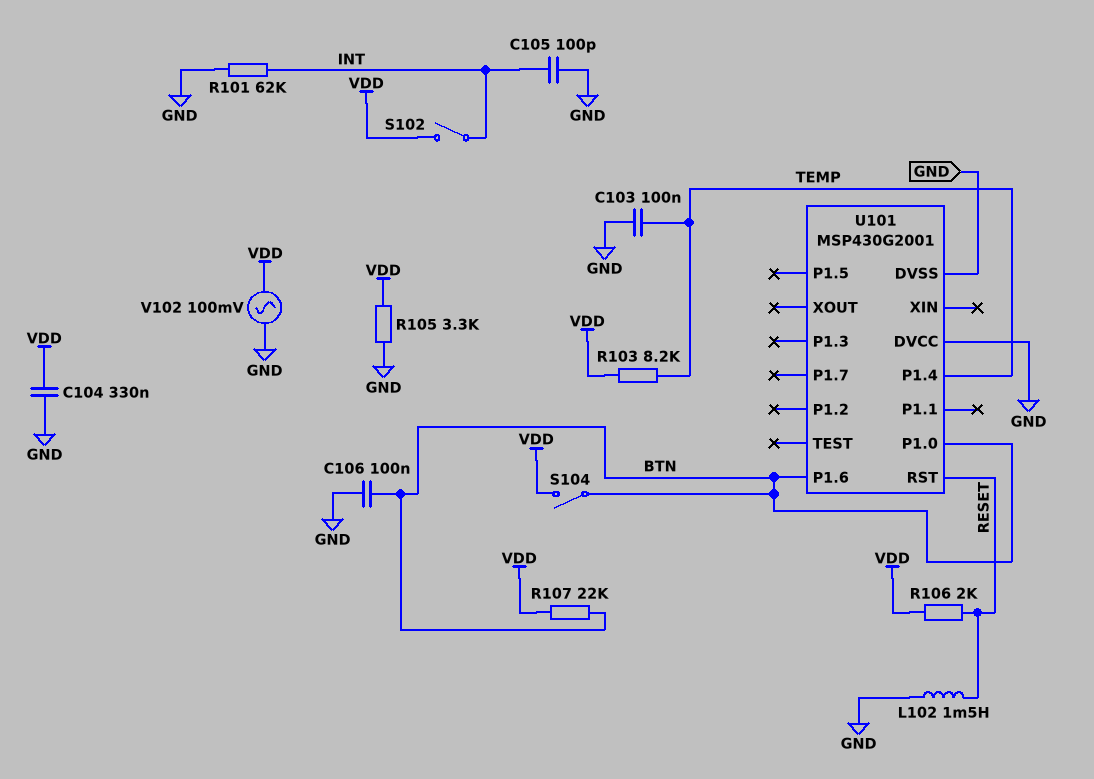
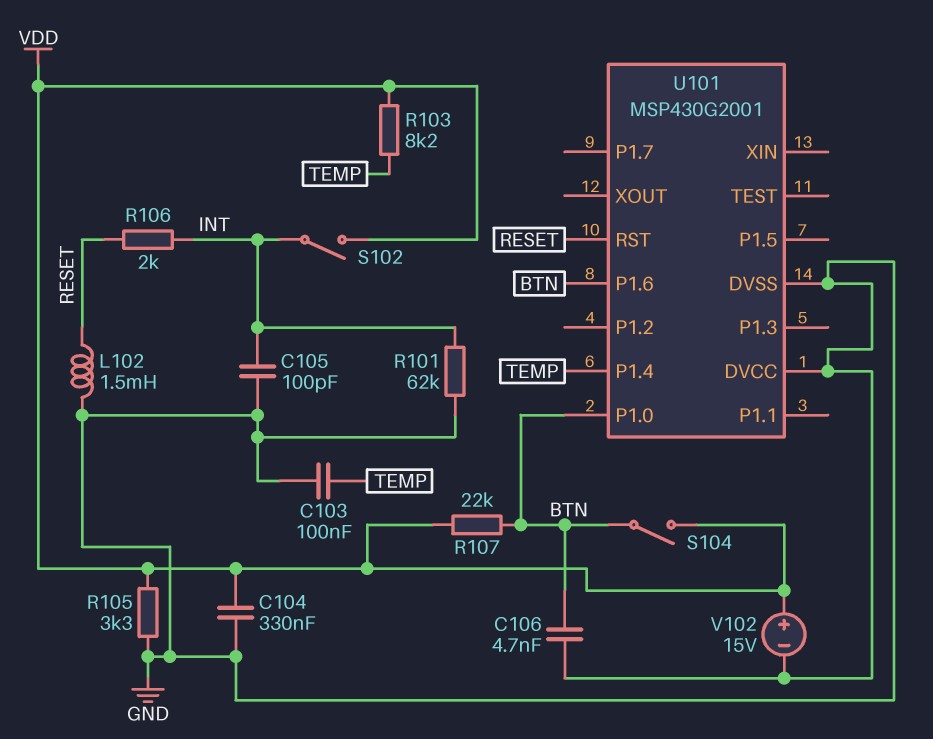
C106: 100nF (BTN, GND) -> 4.7nF (BTN, GND)
R106: 2k (RESET, VDD) -> 2k (INT, RESET)
V102: AC 100mV (GND, VDD) -> 15V (plus VDD, minus GND)

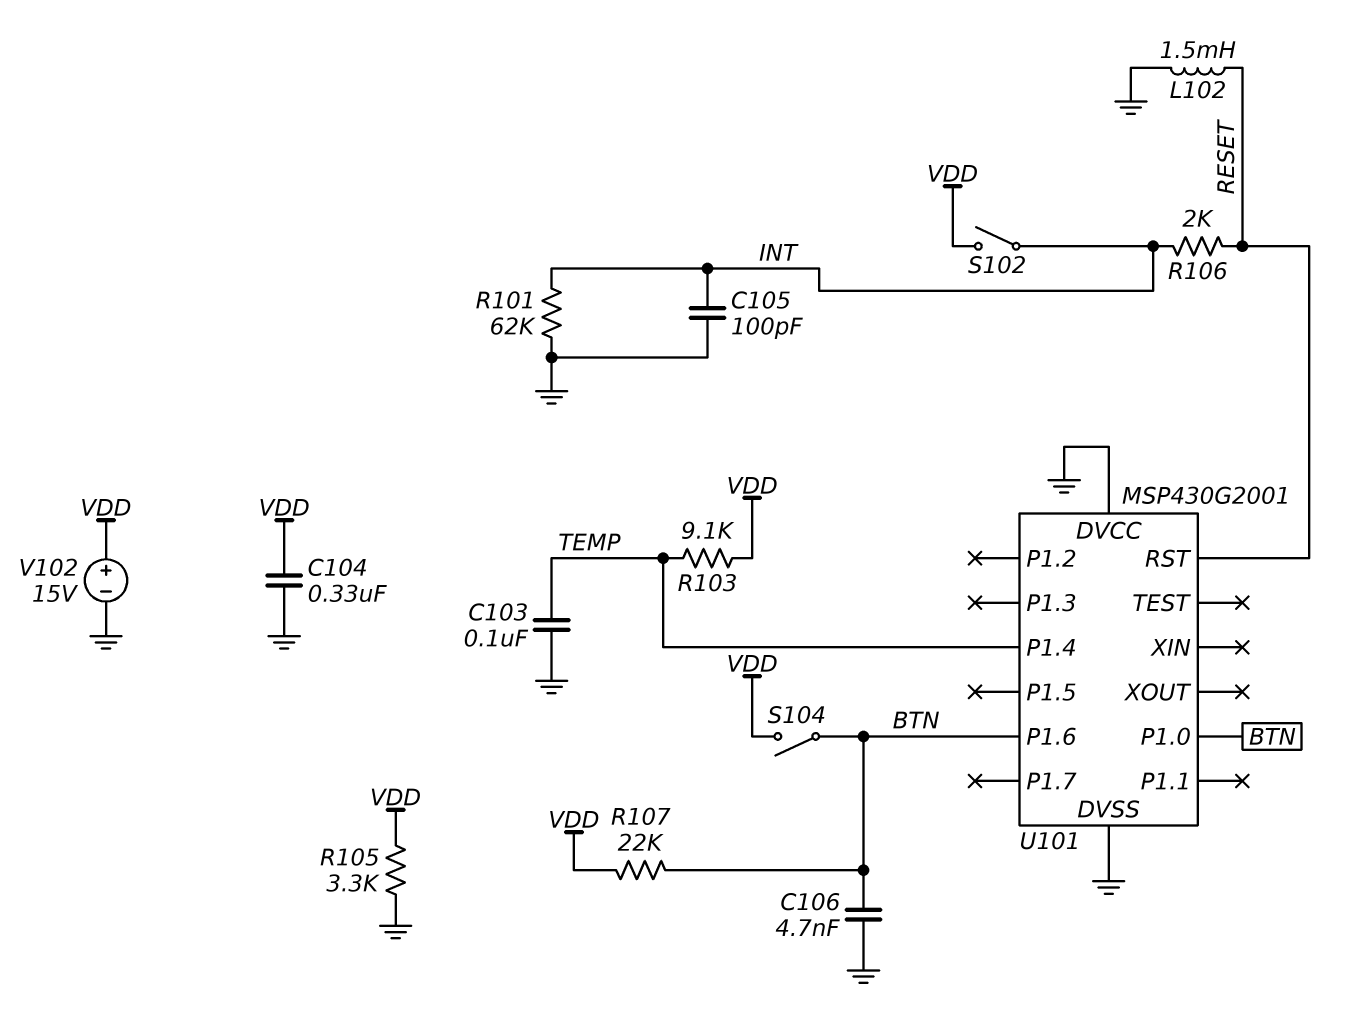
R103: 8.2k (TEMP, VDD) -> 9.1k (TEMP, VDD)

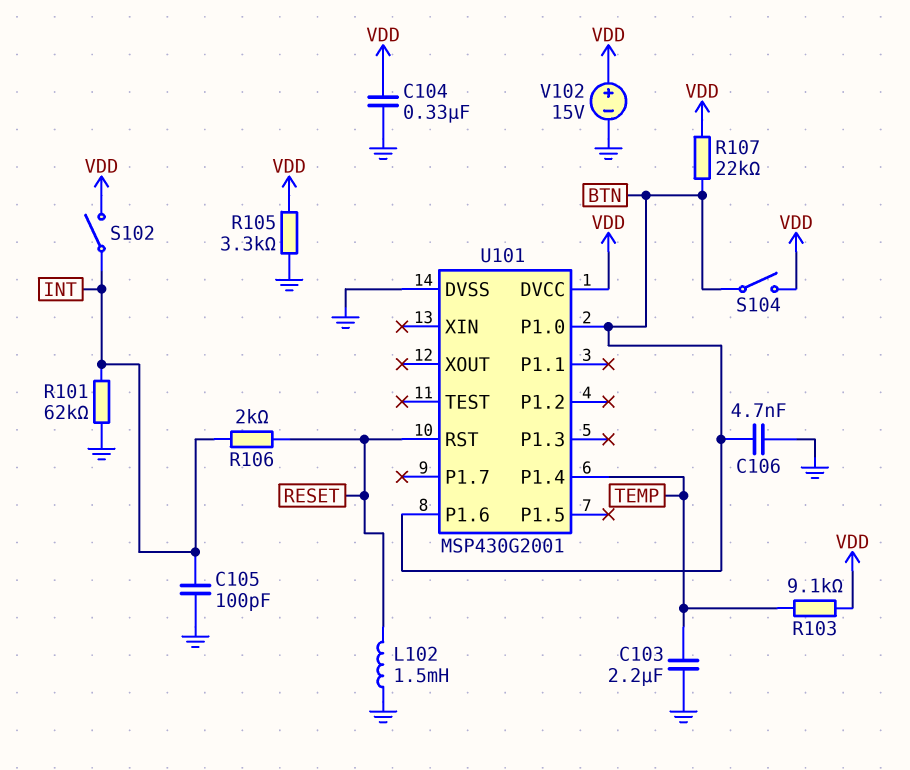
C103: 100nF (GND, TEMP) -> 2.2uF (GND, TEMP)
U101 pin DVCC: GND -> VDD

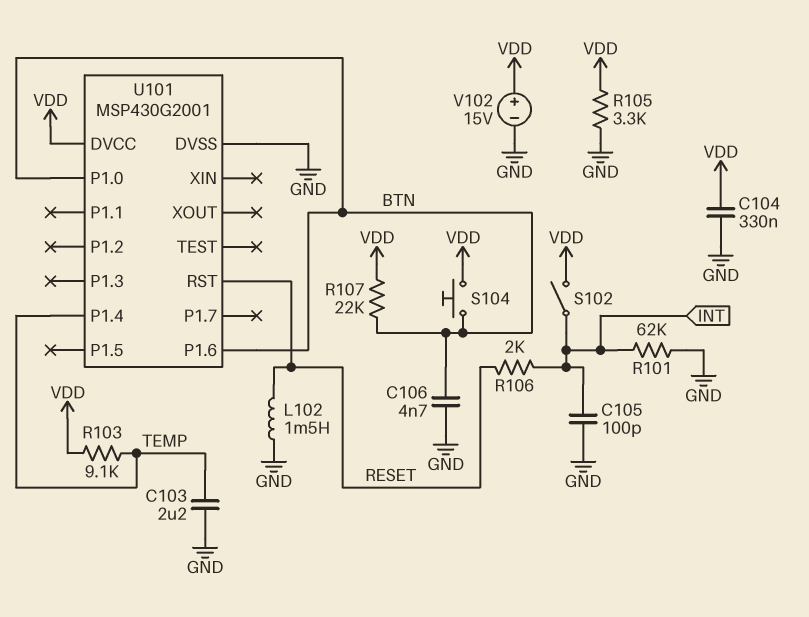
S104: switch (BTN, VDD) -> button (BTN, VDD)

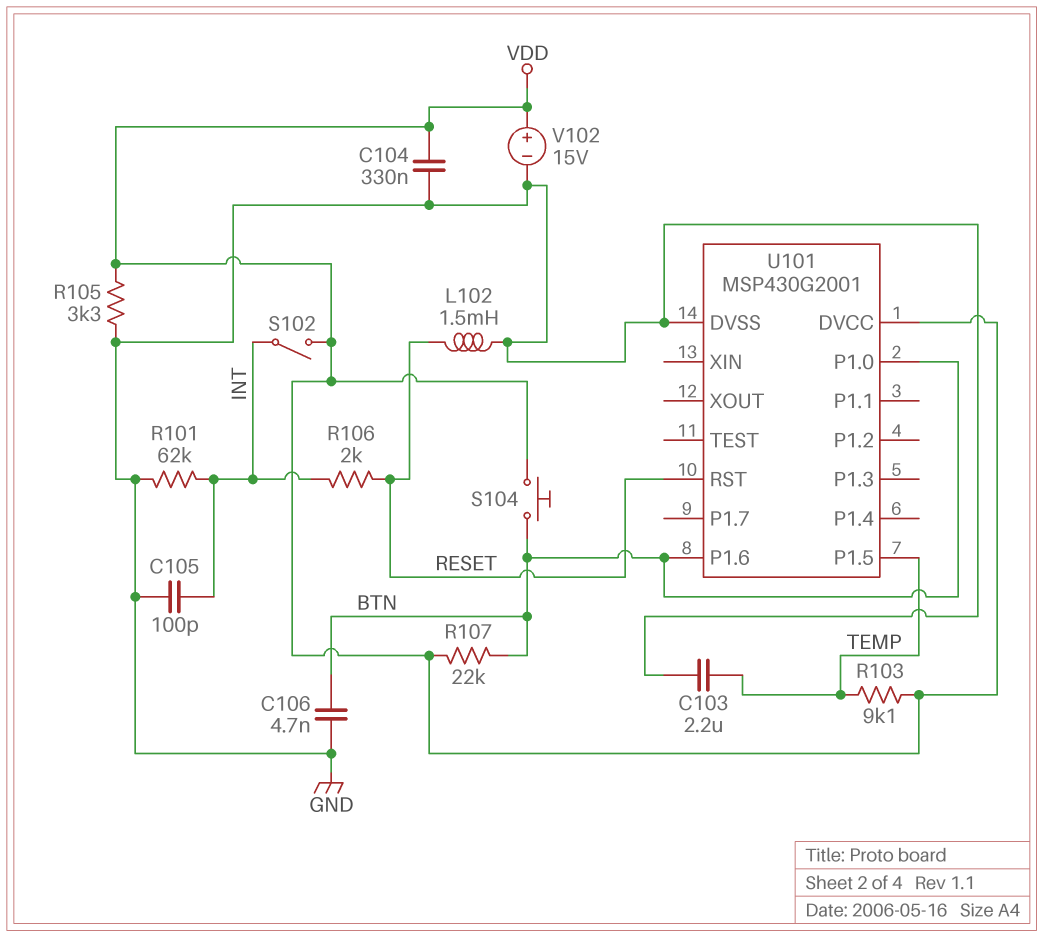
U101 pin P1.4: TEMP -> none
U101 pin P1.5: none -> TEMP

